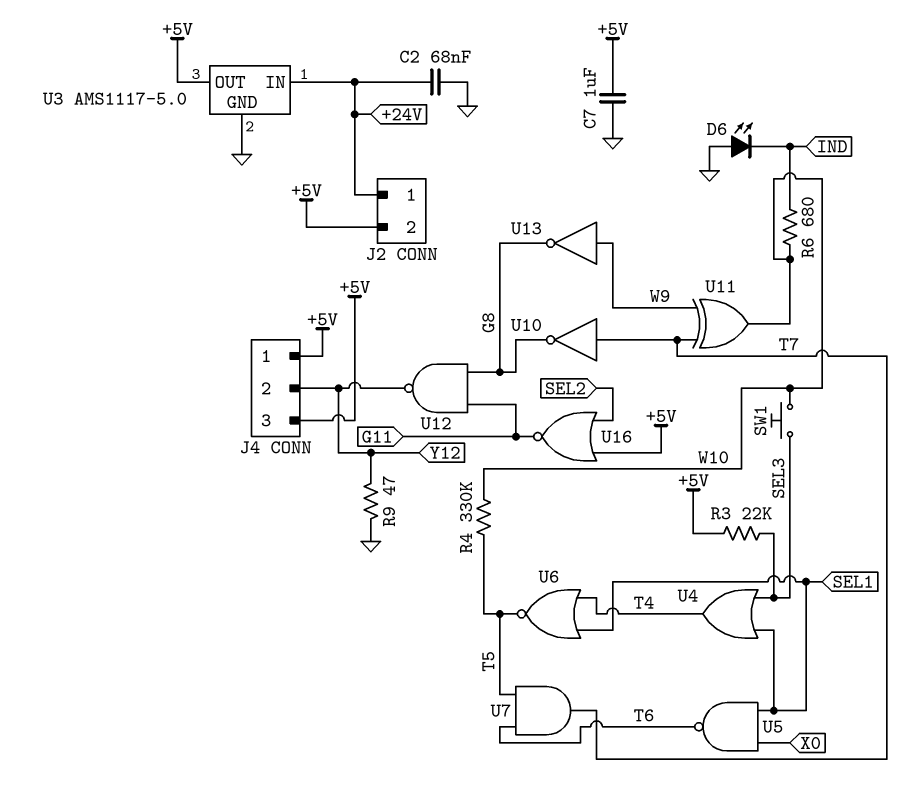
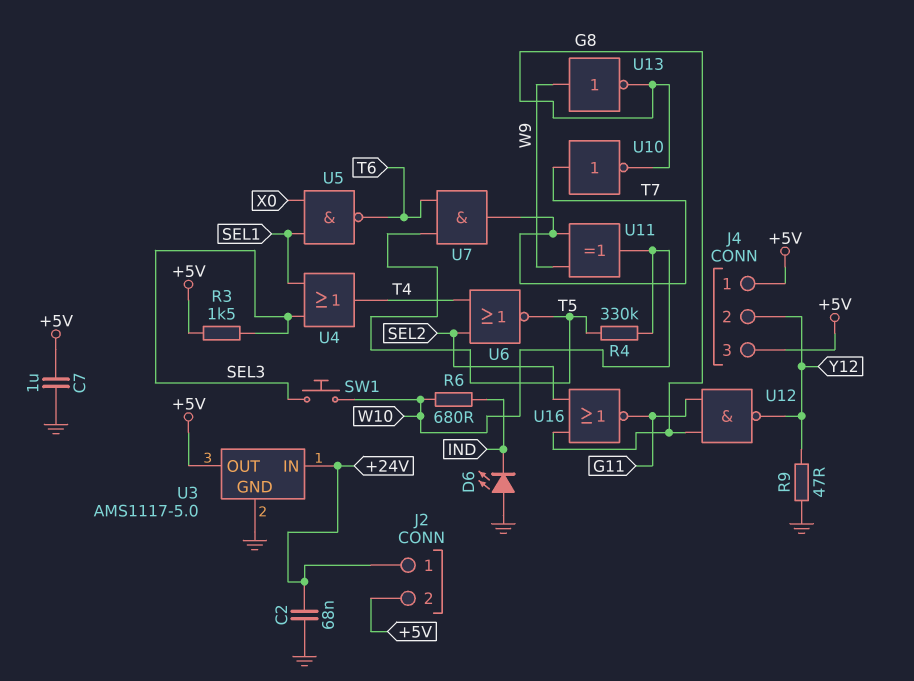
R3: 22k (+5V, SEL3) -> 1.5k (+5V, SEL3)
U6: NOR (in SEL1, in T4, out T5) -> NOR (in SEL2, in T4, out T5)
U16: NOR (in +5V, in SEL2, out G11) -> NOR (in G8, in SEL2, out G11)

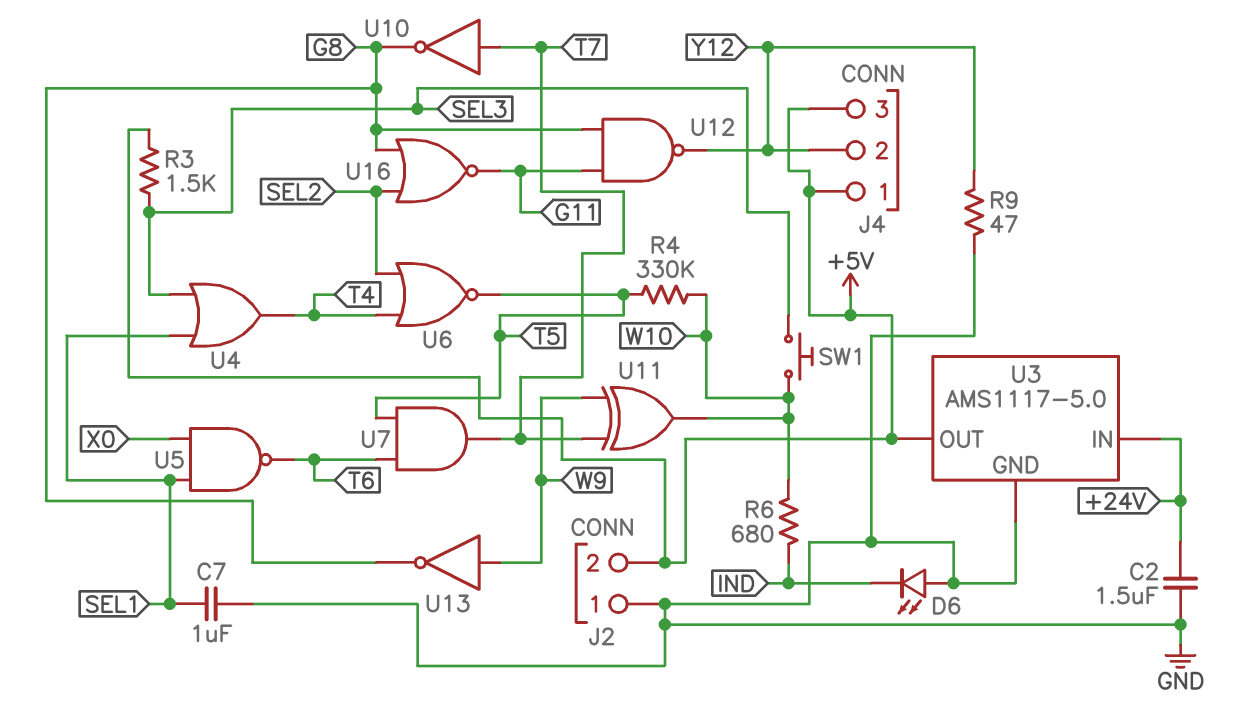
C2: 68nF (+24V, GND) -> 1.5uF (+24V, GND)
C7: 1uF (+5V, GND) -> 1uF (GND, SEL1)
J2 pin 1: +24V -> GND

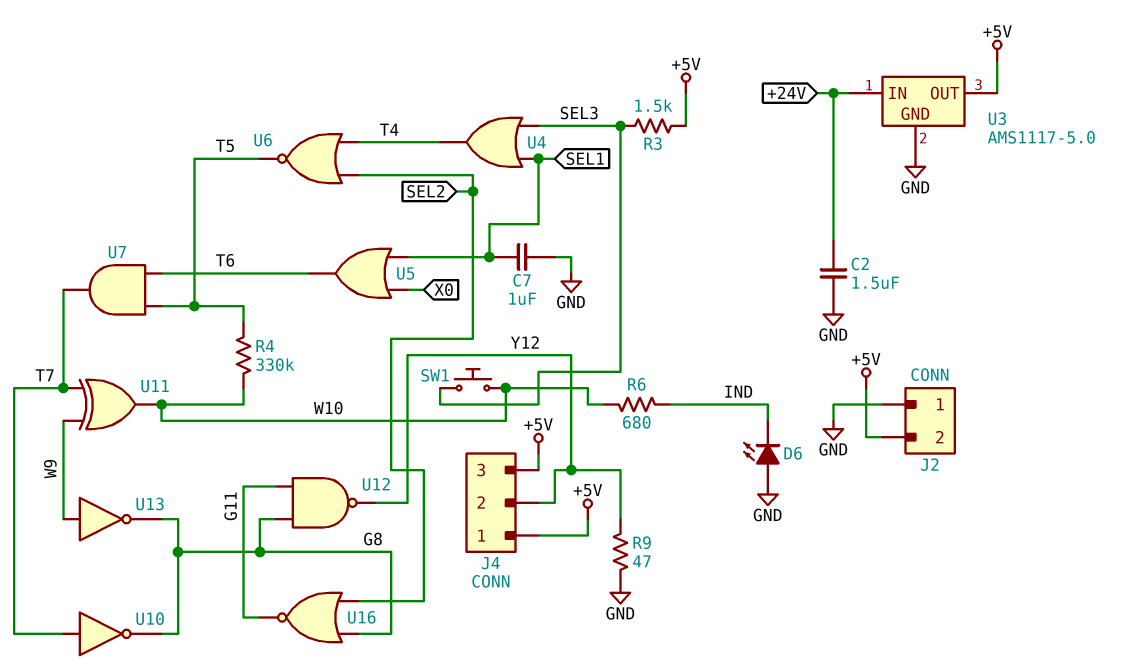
U5: NAND (in SEL1, in X0, out T6) -> OR (in SEL1, in X0, out T6)

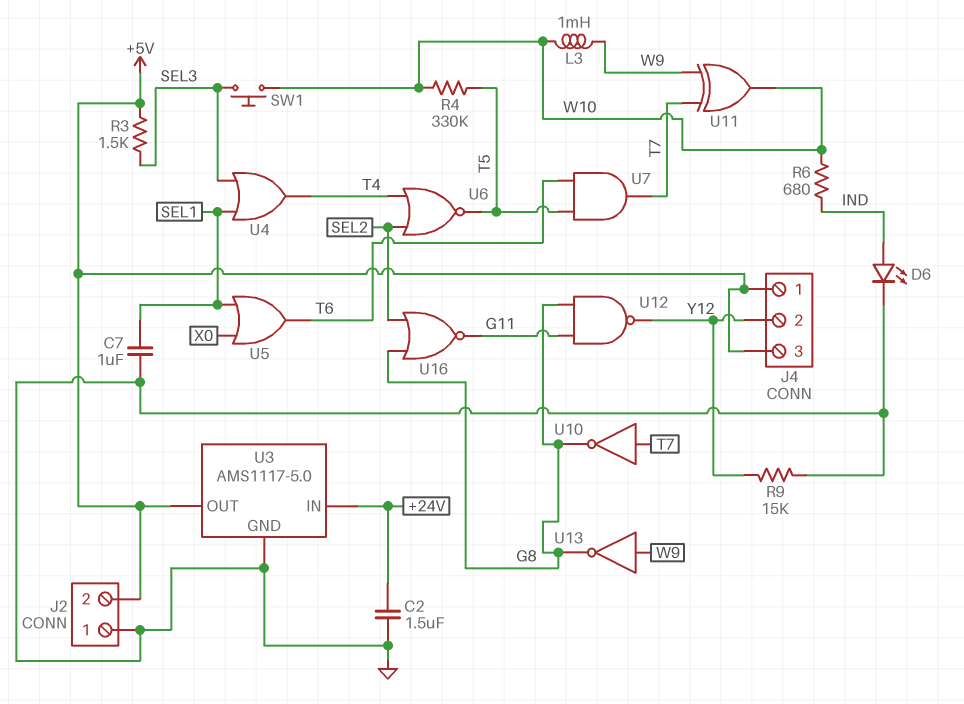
D6: LED (A GND, K IND) -> LED (A IND, K GND)
L3: none -> 1mH (W9, W10)
R9: 47 (GND, Y12) -> 15k (GND, Y12)

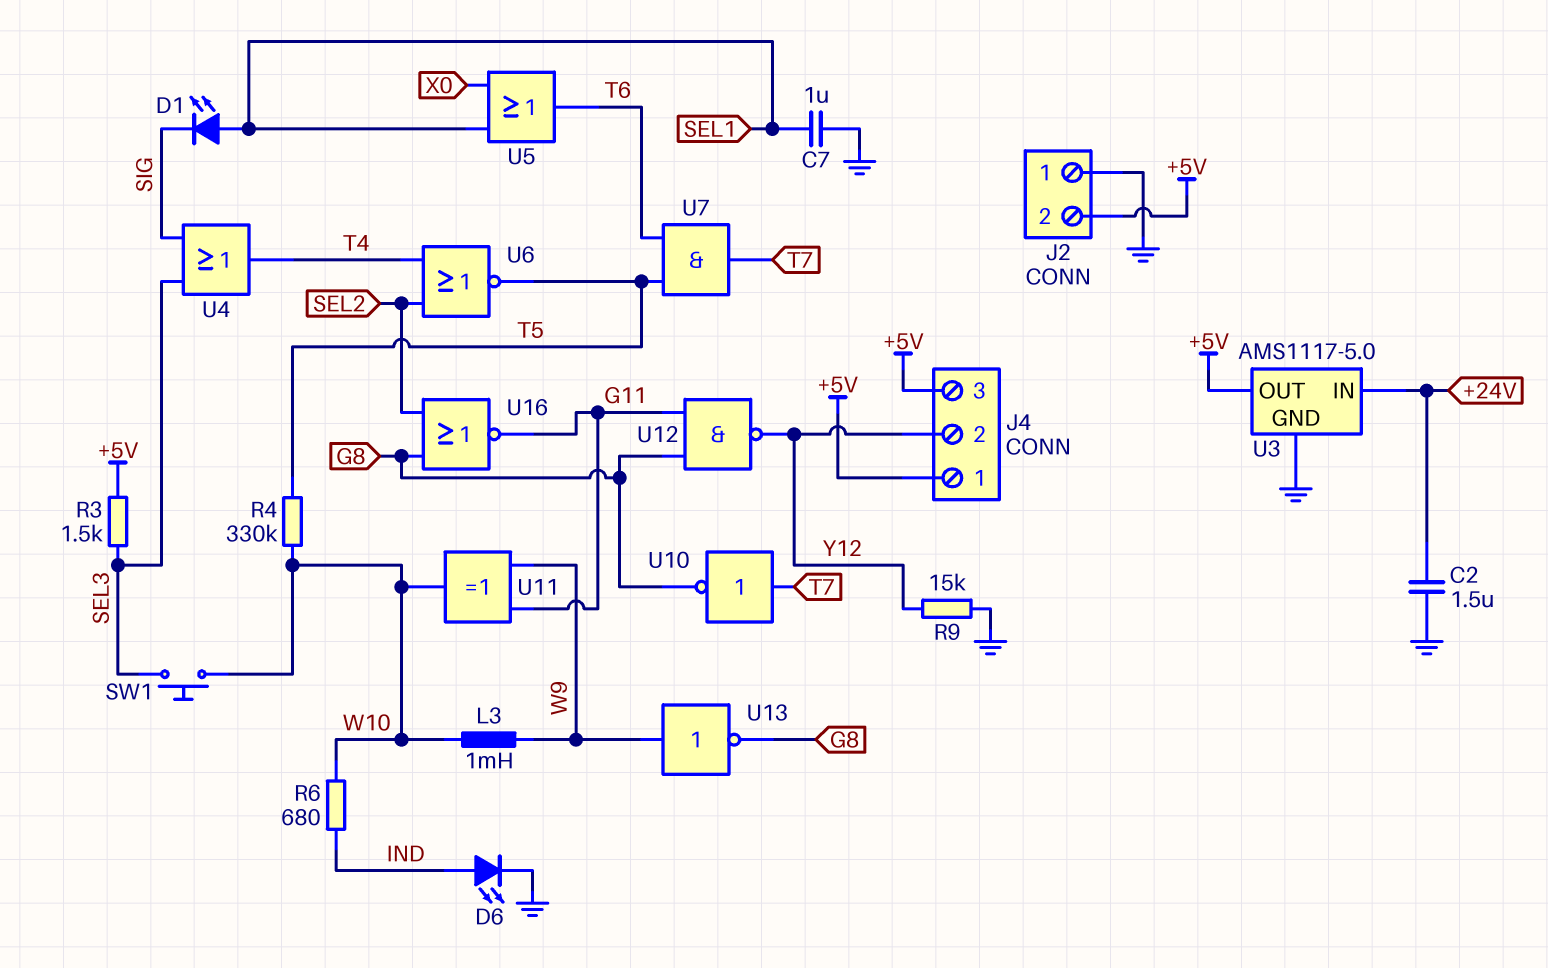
D1: none -> LED (A SEL1, K SIG)
U4: OR (in SEL1, in SEL3, out T4) -> OR (in SEL3, in SIG, out T4)
U11: XOR (in T7, in W9, out W10) -> XOR (in G11, in W9, out W10)

